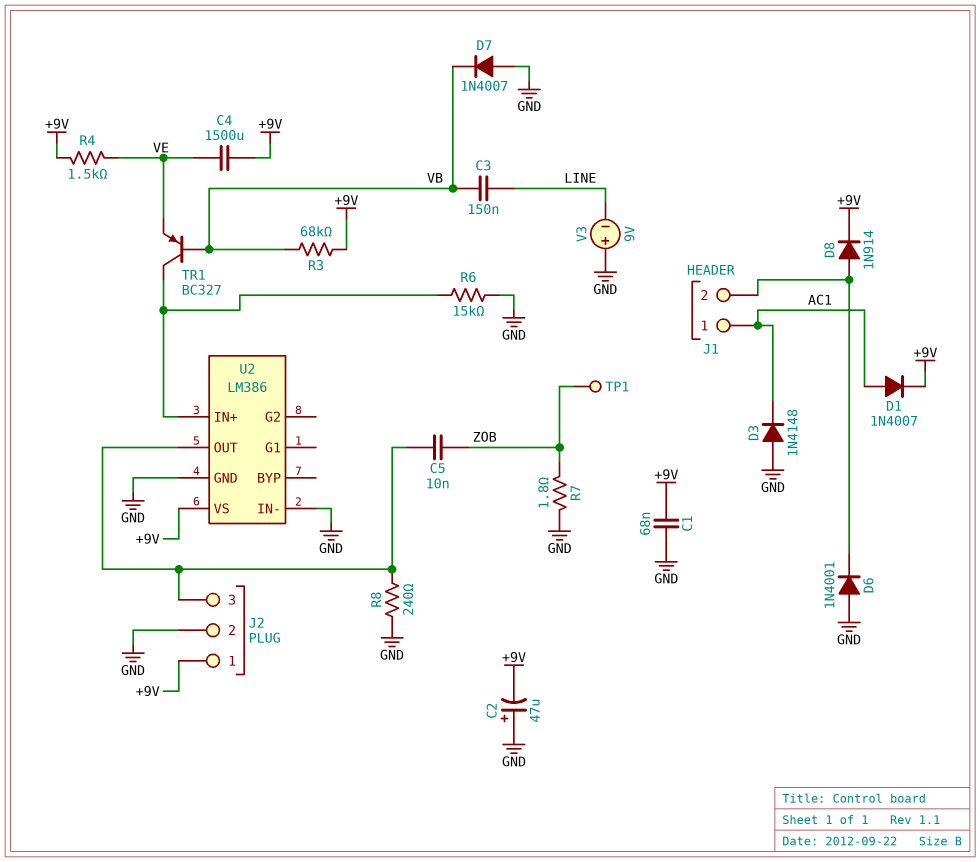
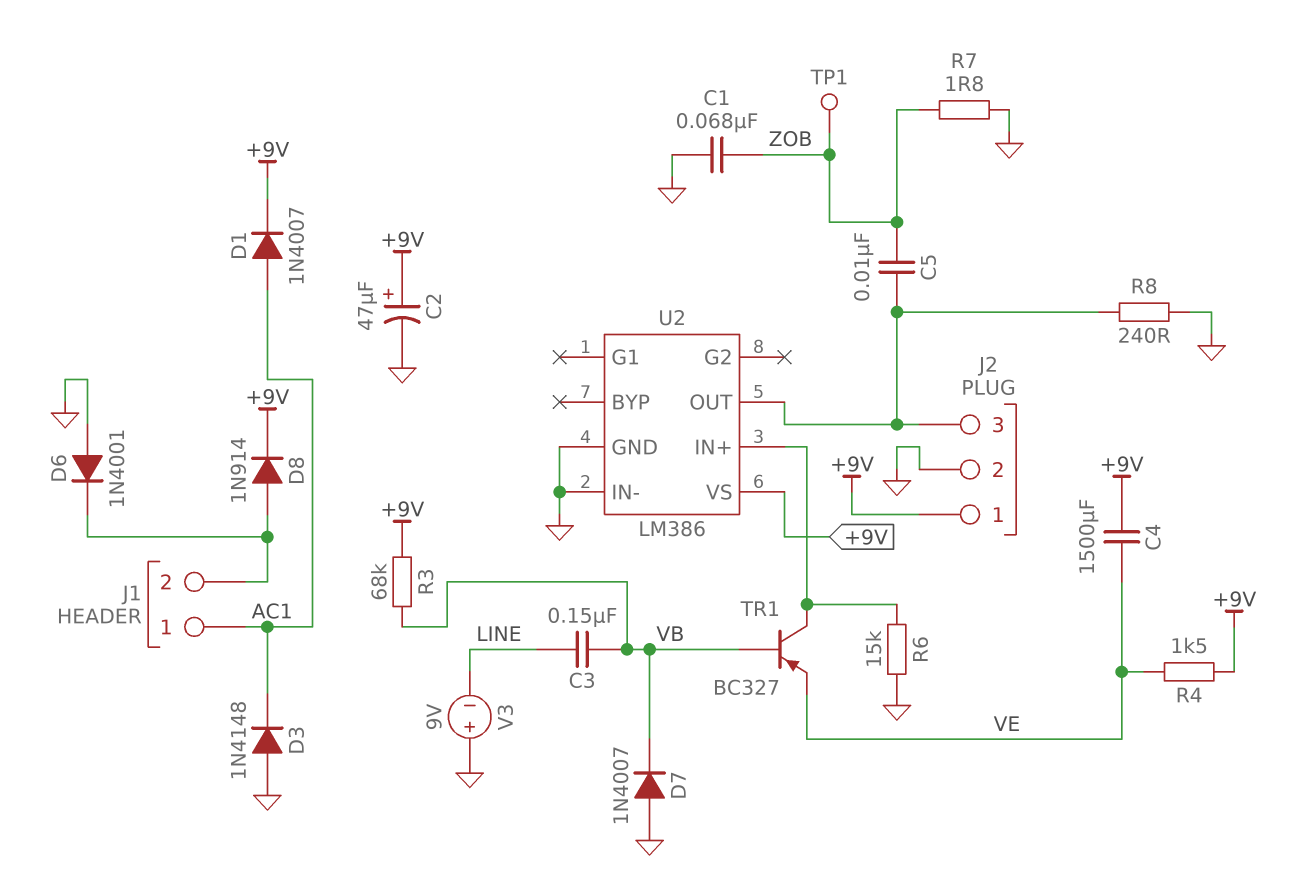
C1: 68nF (+9V, GND) -> 68nF (GND, ZOB)
C2: 47uF (plus GND, minus +9V) -> 47uF (plus +9V, minus GND)

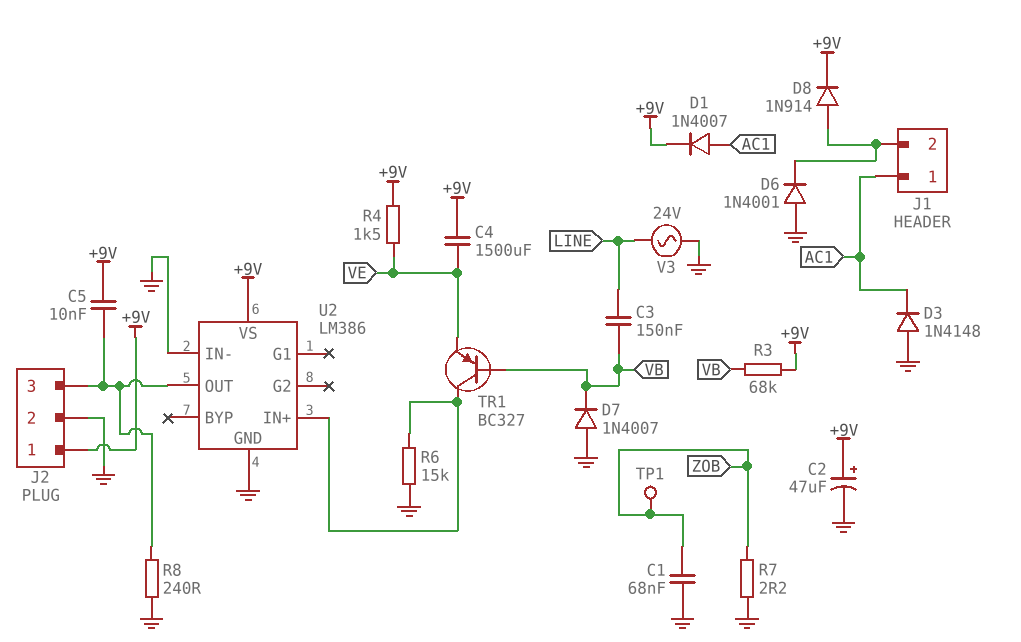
C5: 10nF (J2/3, ZOB) -> 10nF (+9V, J2/3)
R7: 1.8 (GND, ZOB) -> 2.2 (GND, ZOB)
V3: 9V (plus GND, minus LINE) -> AC 24V (GND, LINE)

